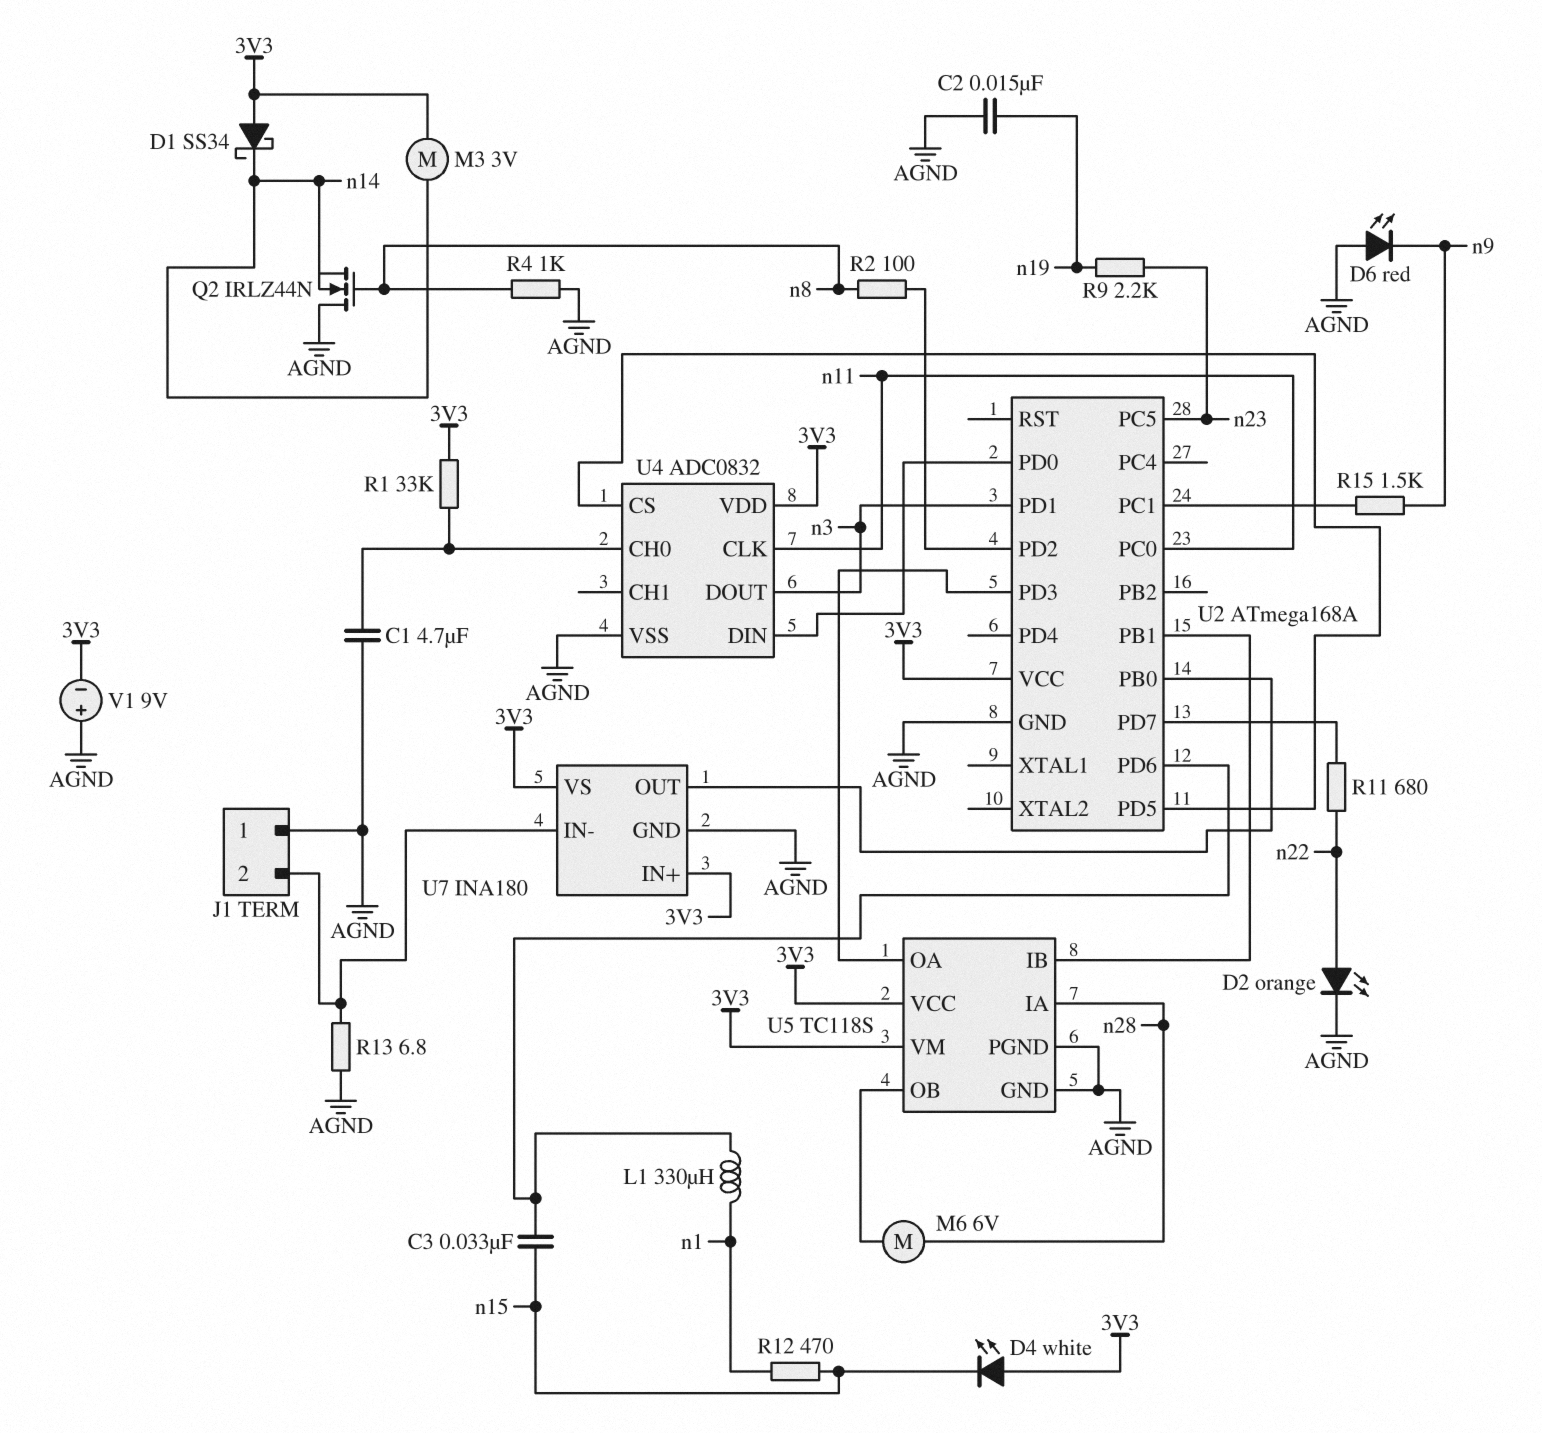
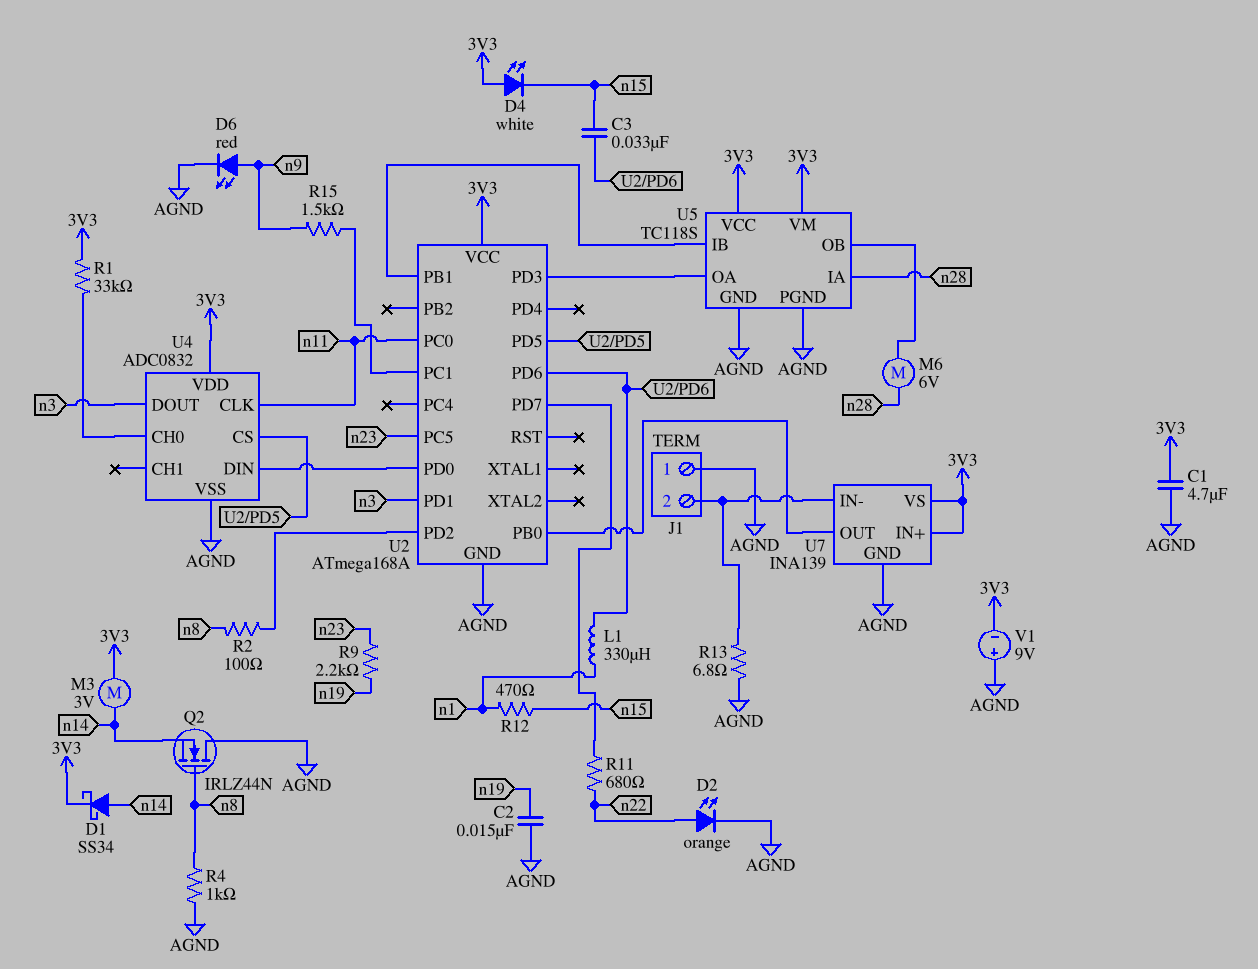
C1: 4.7uF (AGND, U4/CH0) -> 4.7uF (3V3, AGND)
D1: schottky SS34 (A 3V3, K n14) -> schottky SS34 (A n14, K 3V3)
D6: LED red (A AGND, K n9) -> LED red (A n9, K AGND)
U7: INA180 -> INA139

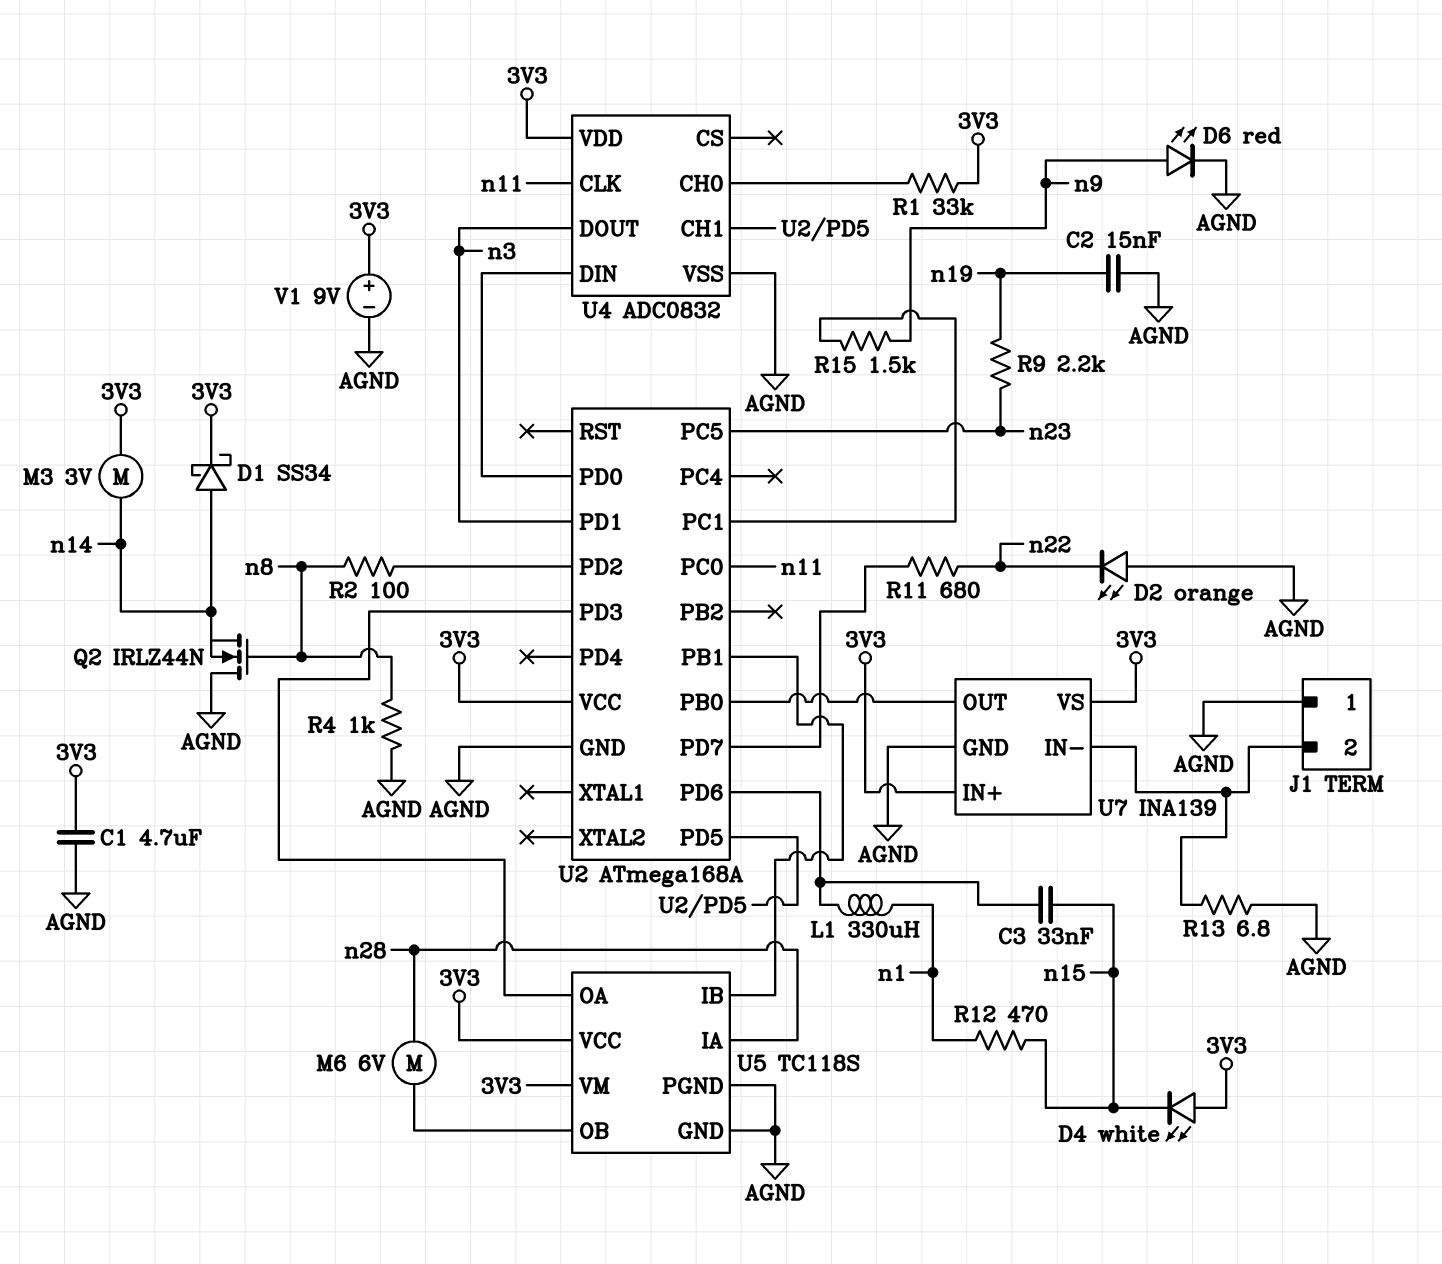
D2: LED orange (A n22, K AGND) -> LED orange (A AGND, K n22)
U4 pin CH1: none -> U2/PD5
U4 pin CS: U2/PD5 -> none
V1: 9V (plus AGND, minus 3V3) -> 9V (plus 3V3, minus AGND)

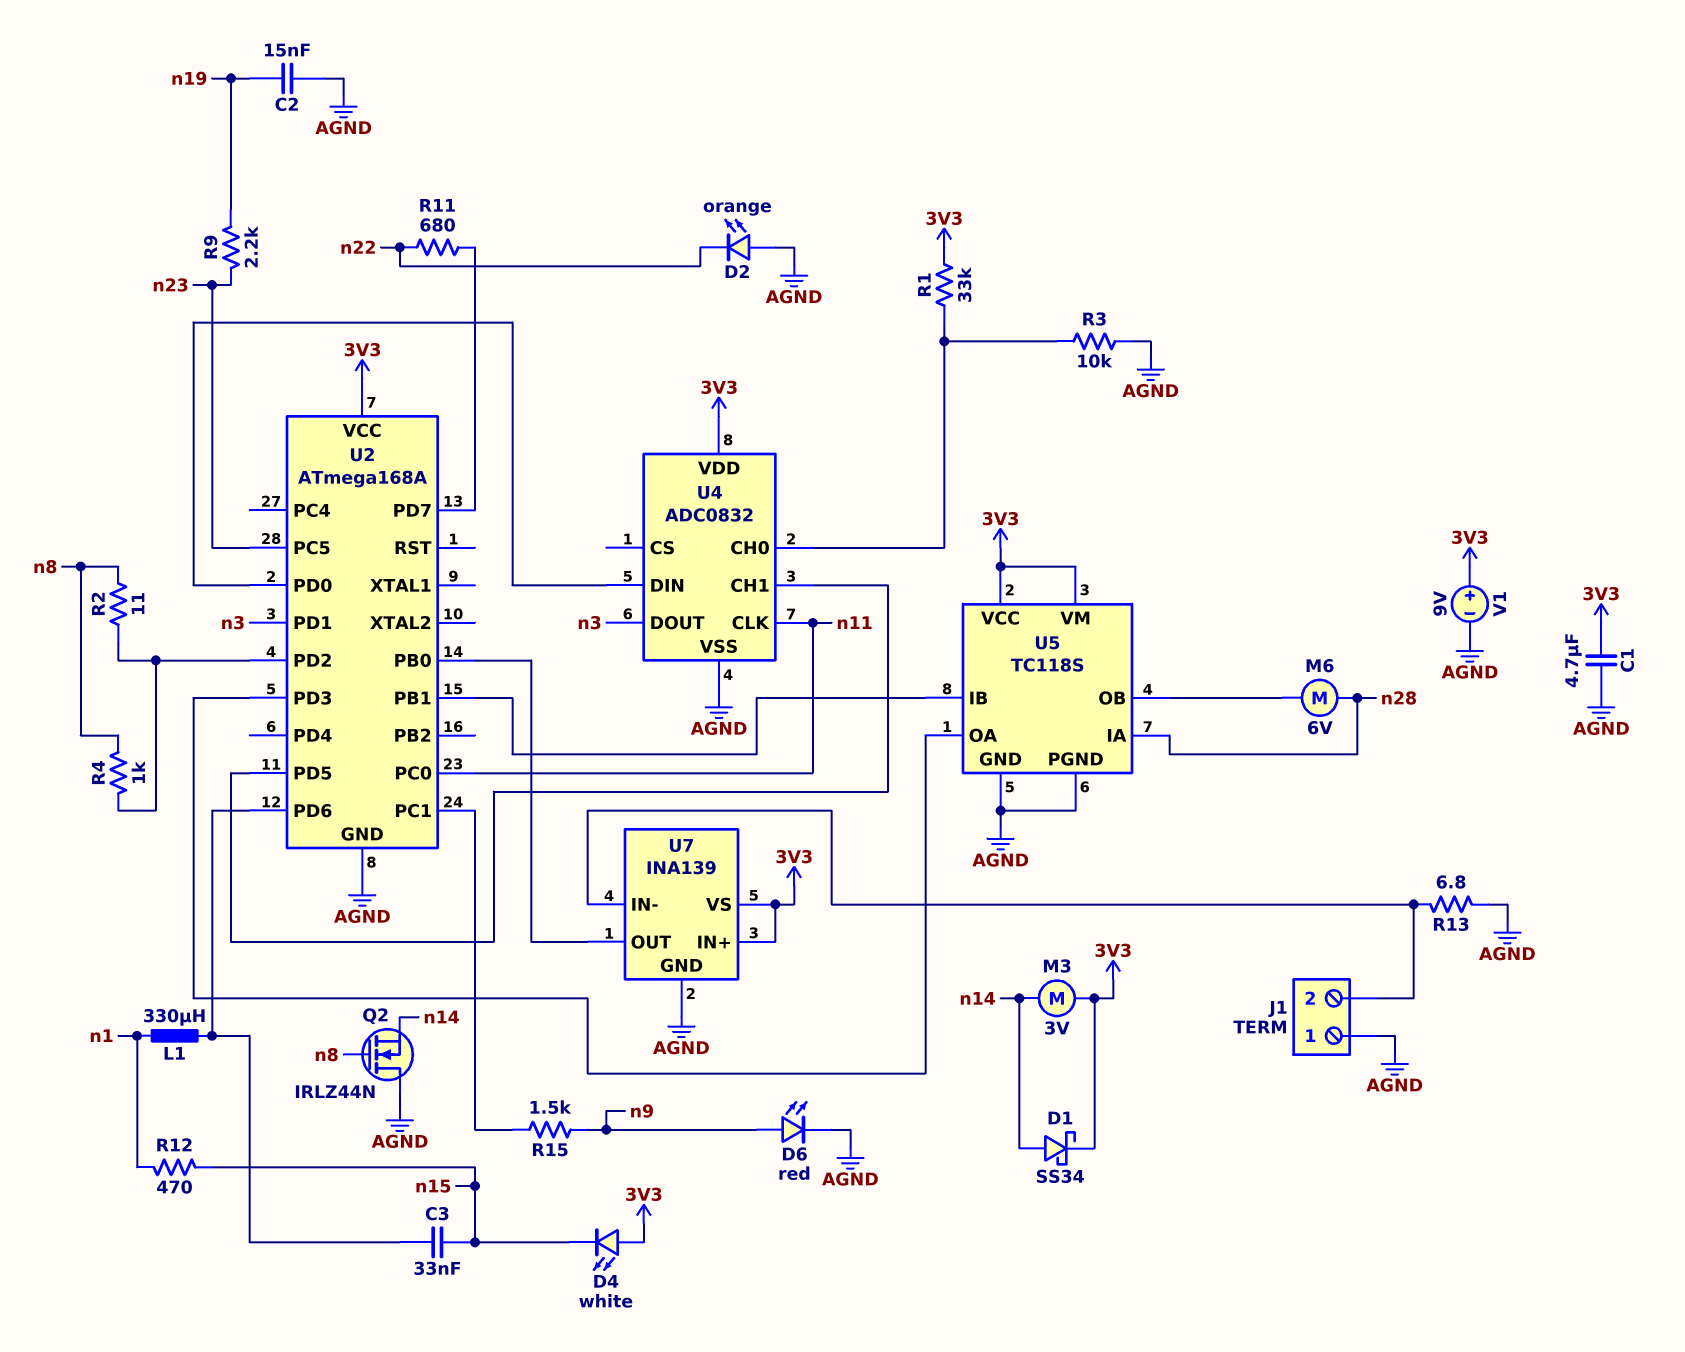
R2: 100 (U2/PD2, n8) -> 11 (U2/PD2, n8)
R3: none -> 10k (AGND, U4/CH0)
R4: 1k (AGND, n8) -> 1k (U2/PD2, n8)

